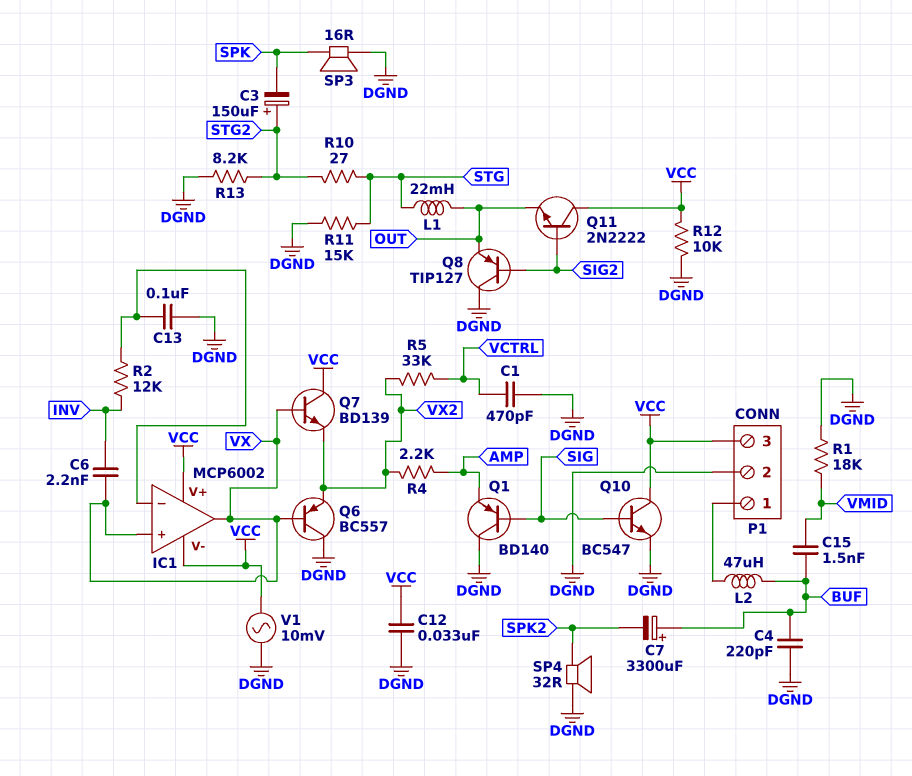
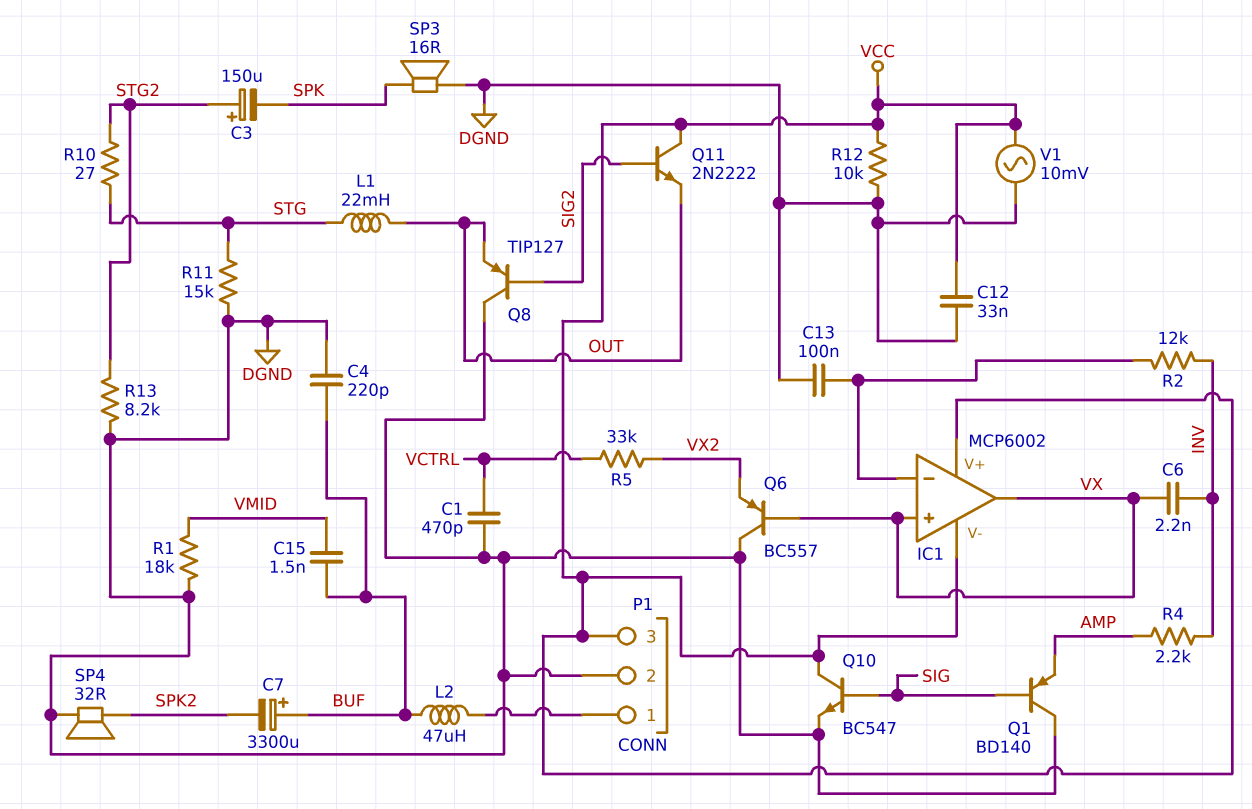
Q7: NPN BD139 (B VX, C VCC, E VX2) -> none
R4: 2.2k (AMP, VX2) -> 2.2k (AMP, INV)

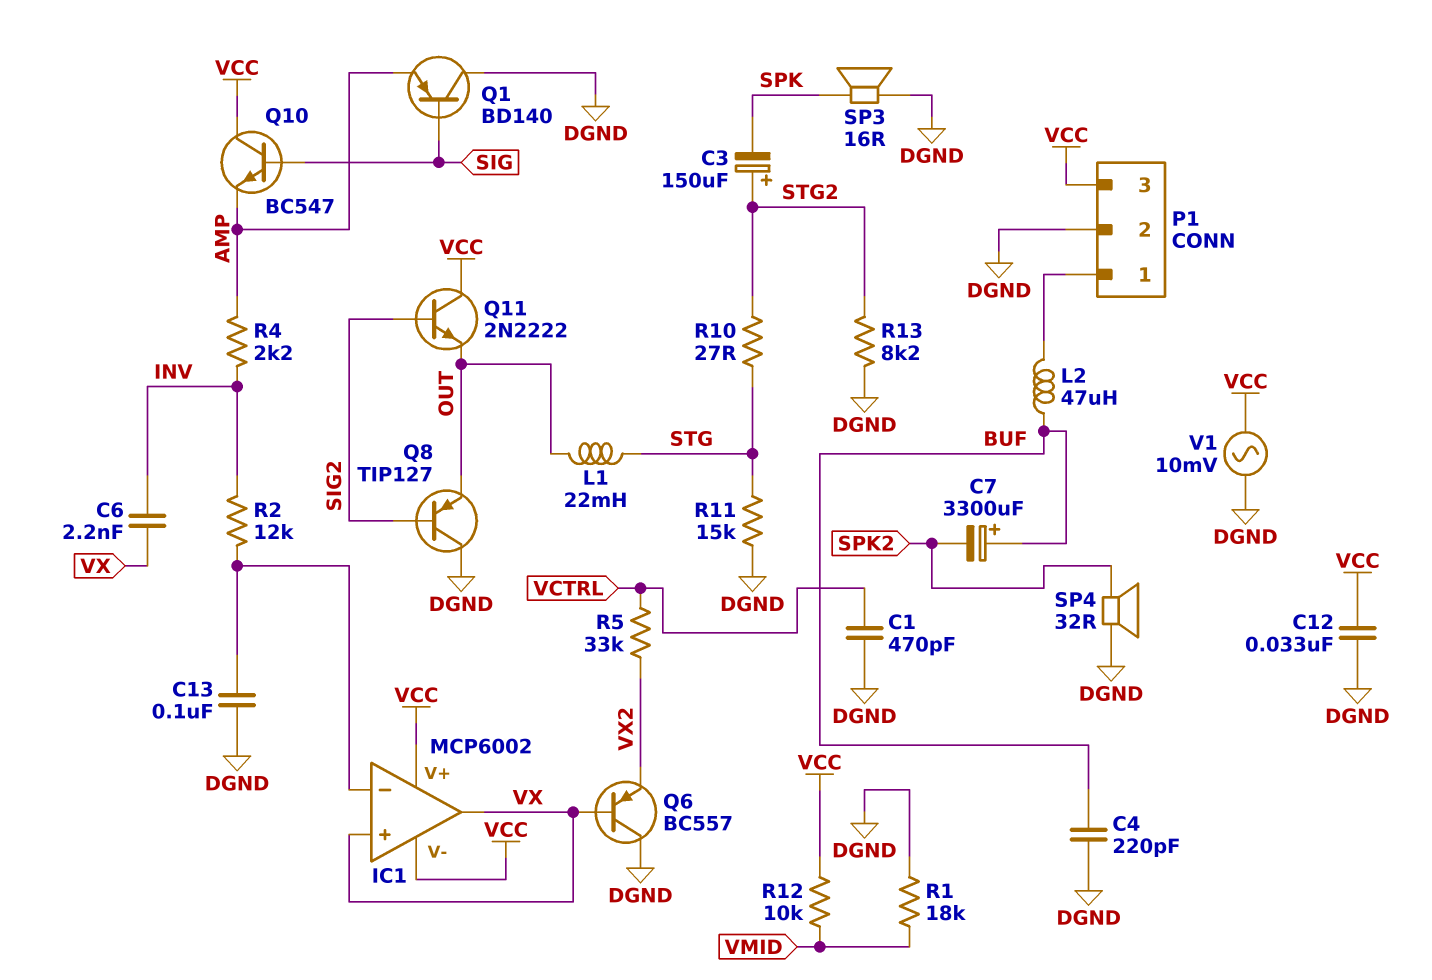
C15: 1.5nF (BUF, VMID) -> none
Q10: NPN BC547 (B SIG, C VCC, E DGND) -> NPN BC547 (B SIG, C VCC, E AMP)
R12: 10k (DGND, VCC) -> 10k (VCC, VMID)

